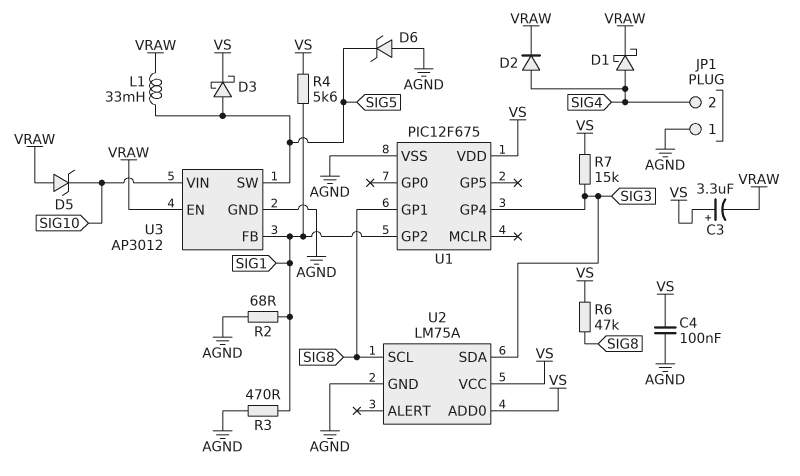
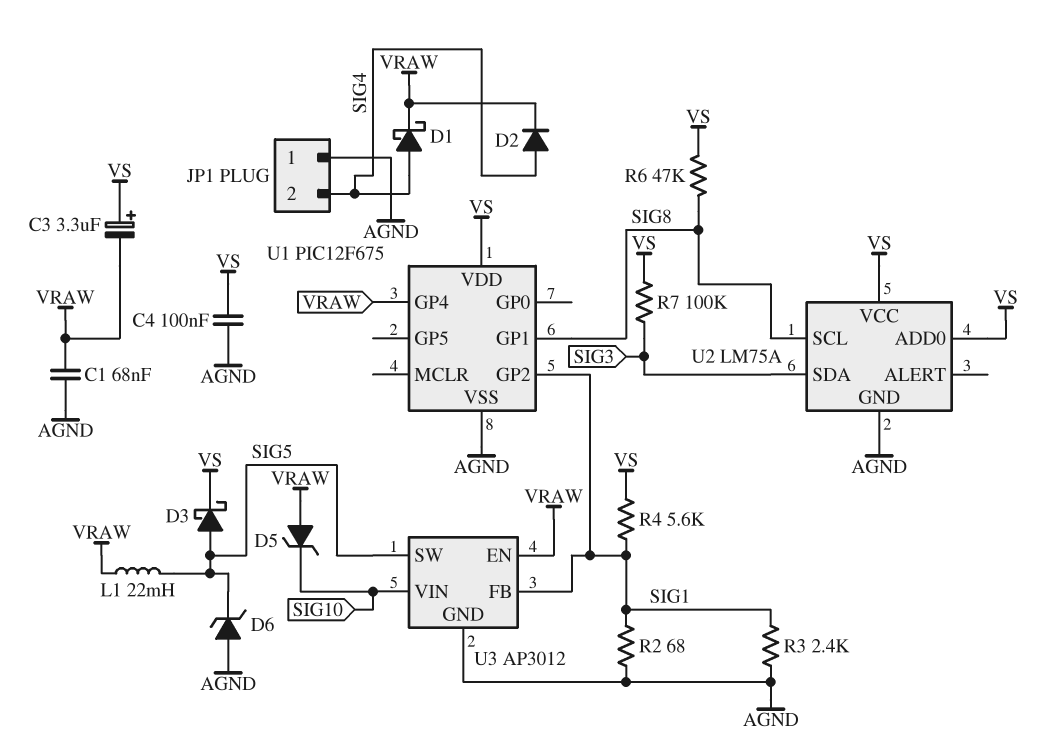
C1: none -> 68nF (AGND, VRAW)
L1: 33mH (SIG5, VRAW) -> 22mH (SIG5, VRAW)
R3: 470 (AGND, SIG1) -> 2.4k (AGND, SIG1)
R7: 15k (SIG3, VS) -> 100k (SIG3, VS)
U1 pin GP4: SIG3 -> VRAW

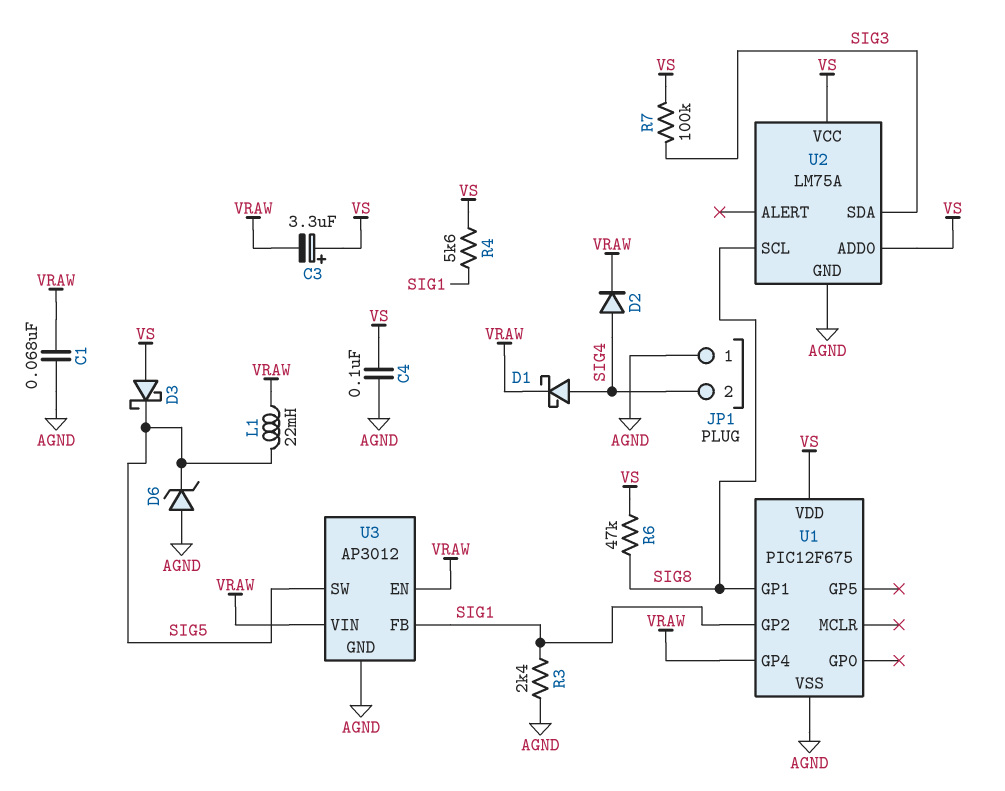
D3: schottky (A SIG5, K VS) -> schottky (A VS, K SIG5)
D5: zener (A VRAW, K SIG10) -> none
R2: 68 (AGND, SIG1) -> none
U3 pin VIN: SIG10 -> VRAW

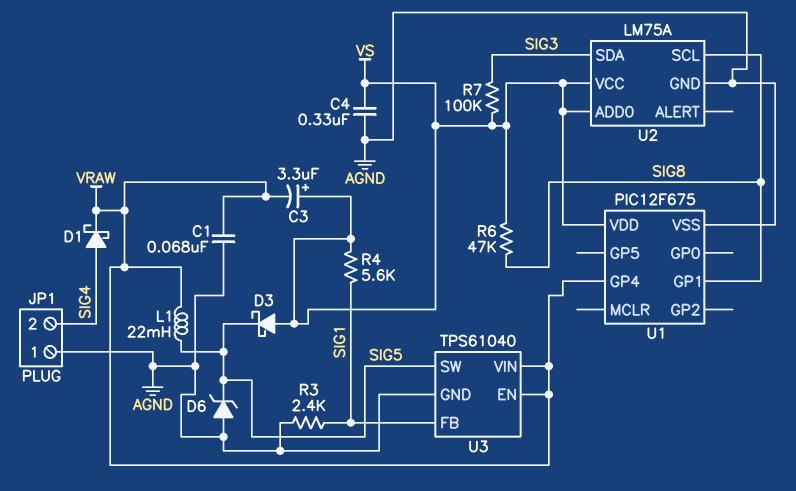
C4: 100nF (AGND, VS) -> 330nF (AGND, VS)
D2: diode (A SIG4, K VRAW) -> none
U1 pin GP2: SIG1 -> none
U3: AP3012 -> TPS61040

